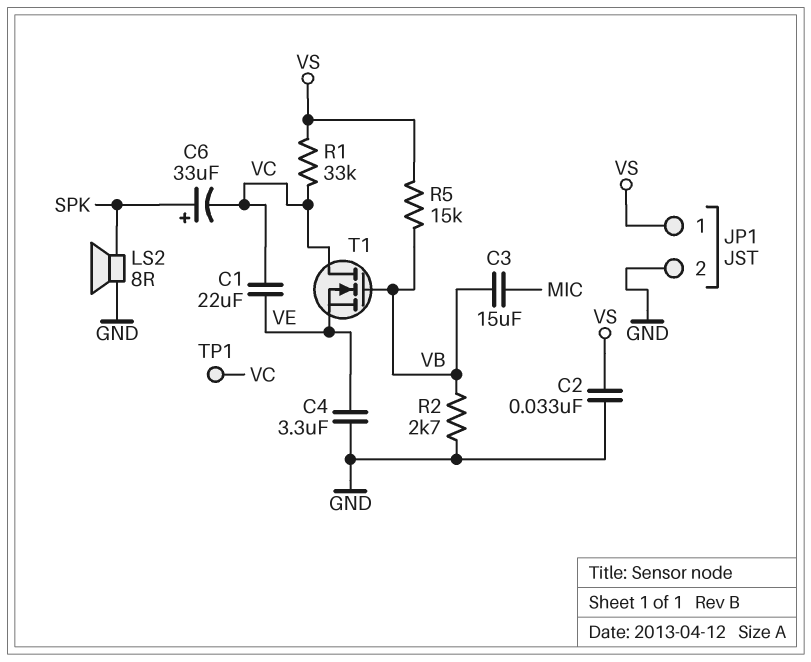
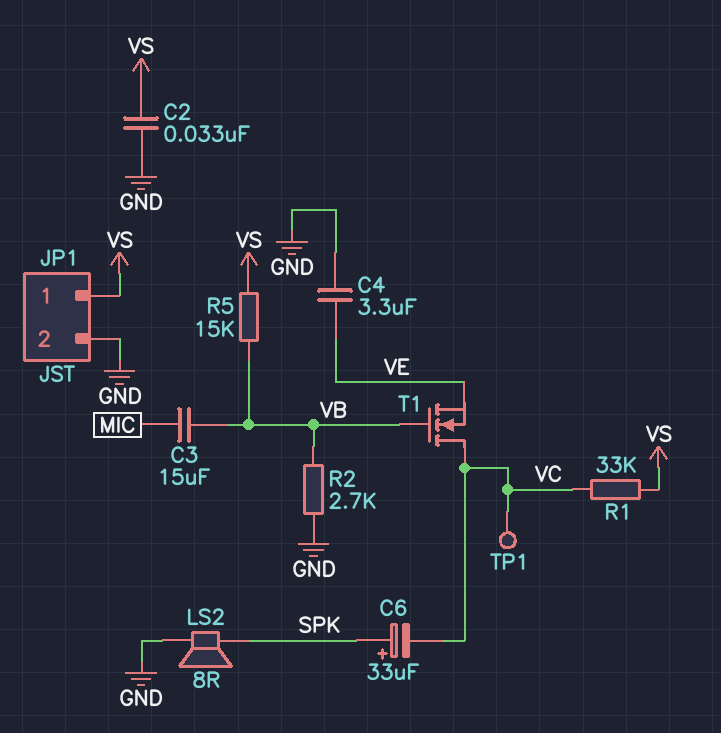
C1: 22uF (VC, VE) -> none

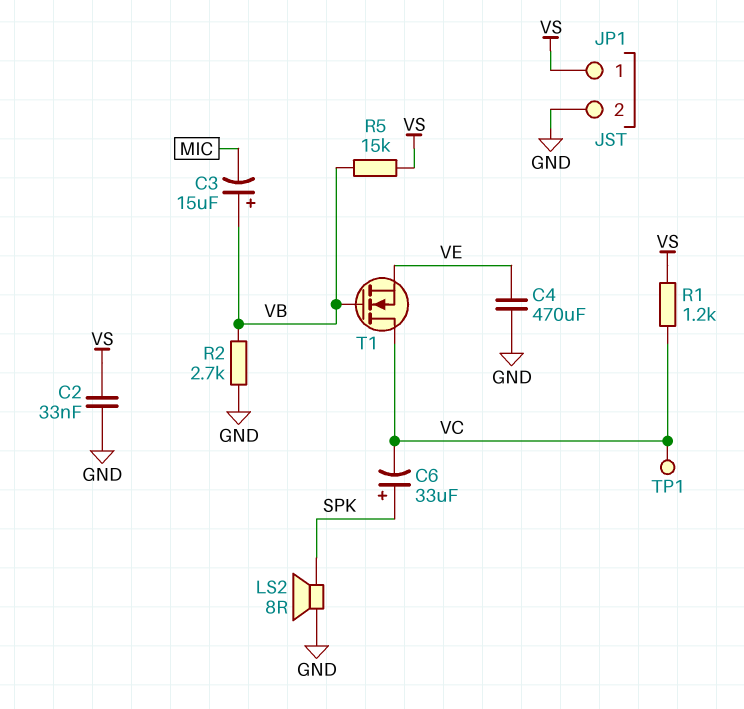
C3: 15uF (MIC, VB) -> 15uF (plus VB, minus MIC)
C4: 3.3uF (GND, VE) -> 470uF (GND, VE)
R1: 33k (VC, VS) -> 1.2k (VC, VS)

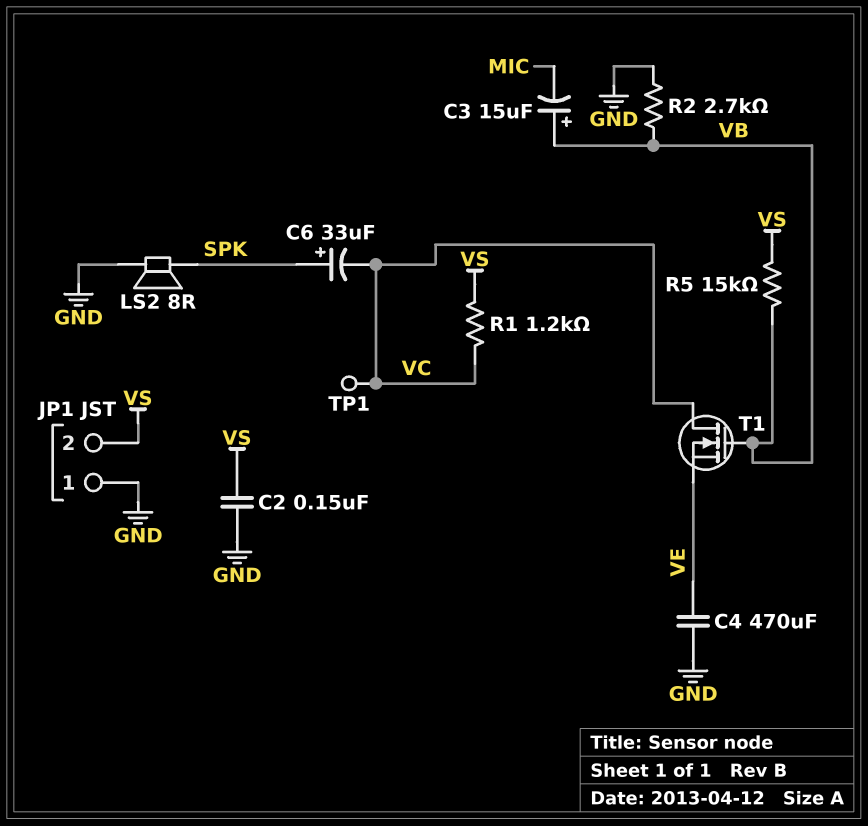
C2: 33nF (GND, VS) -> 150nF (GND, VS)
JP1 pin 1: VS -> GND
JP1 pin 2: GND -> VS

